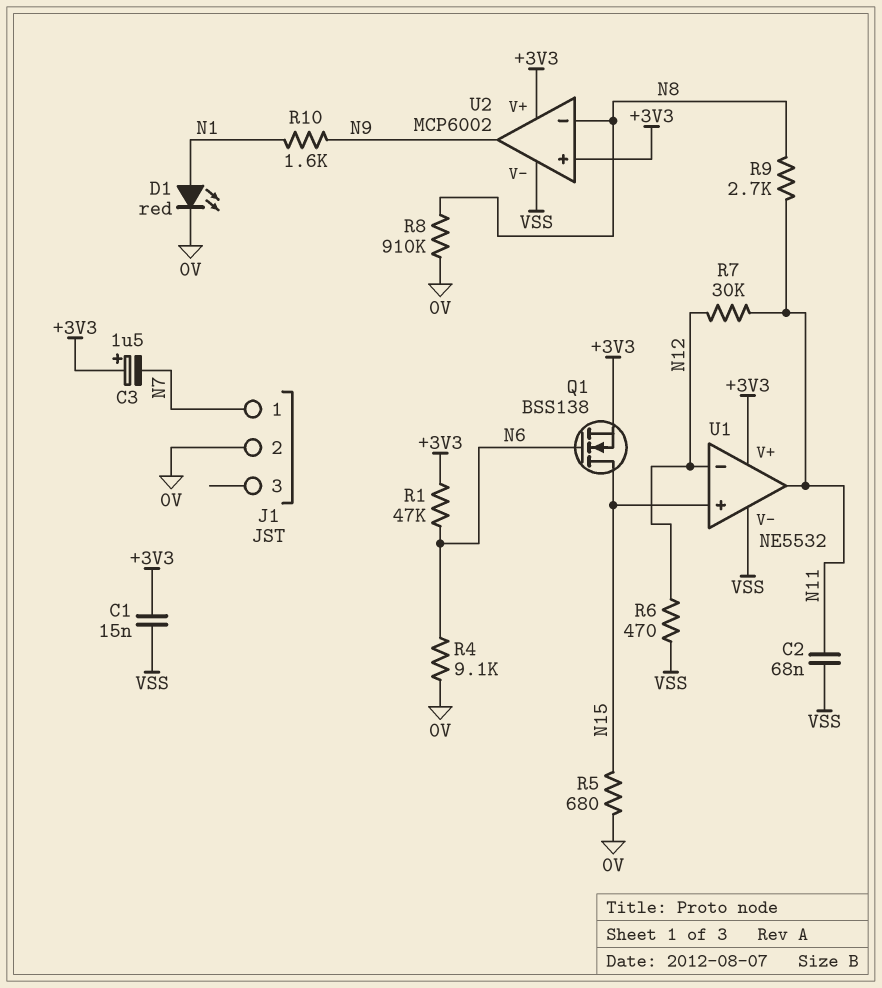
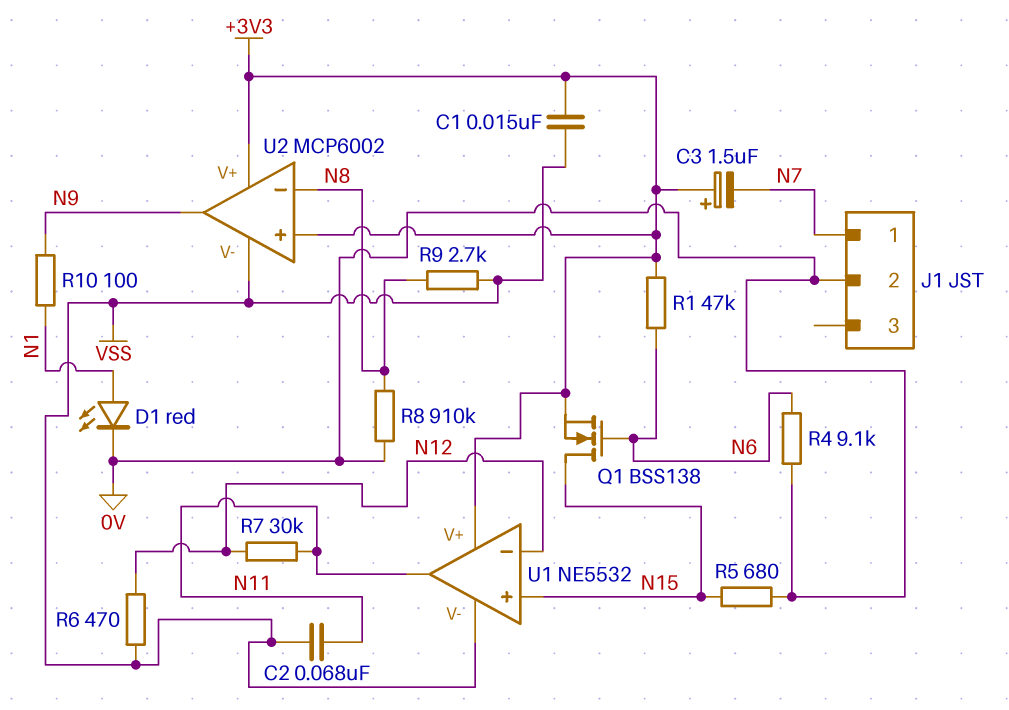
R9: 2.7k (N8, N11) -> 2.7k (N8, VSS)
R10: 1.6k (N1, N9) -> 100 (N1, N9)

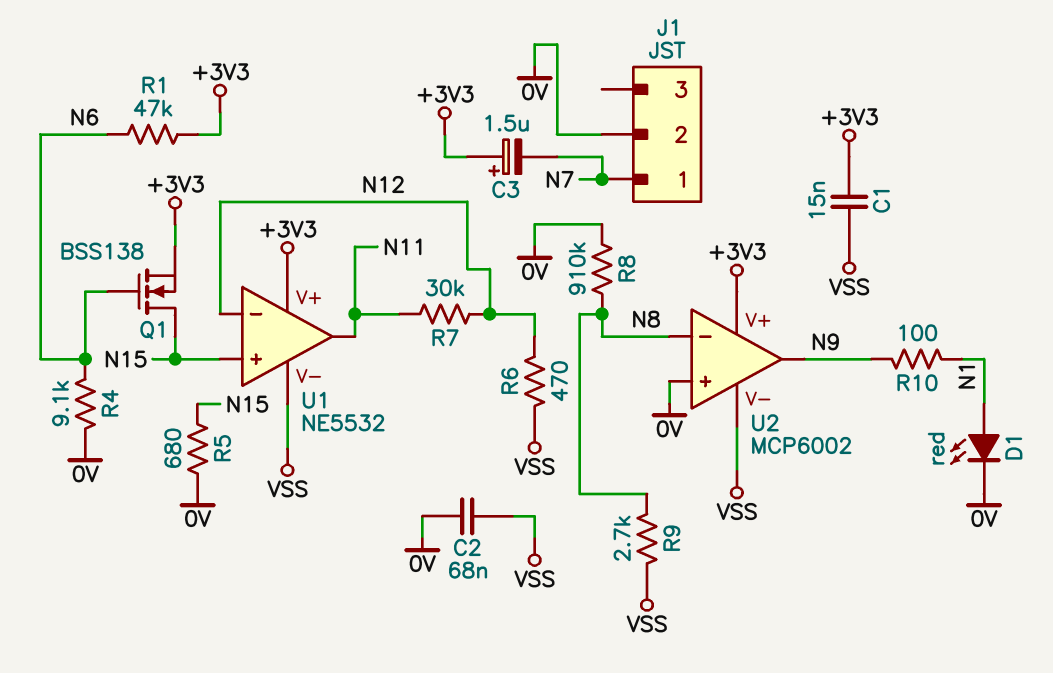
C2: 68nF (N11, VSS) -> 68nF (0V, VSS)
U2 pin in+: +3V3 -> 0V

